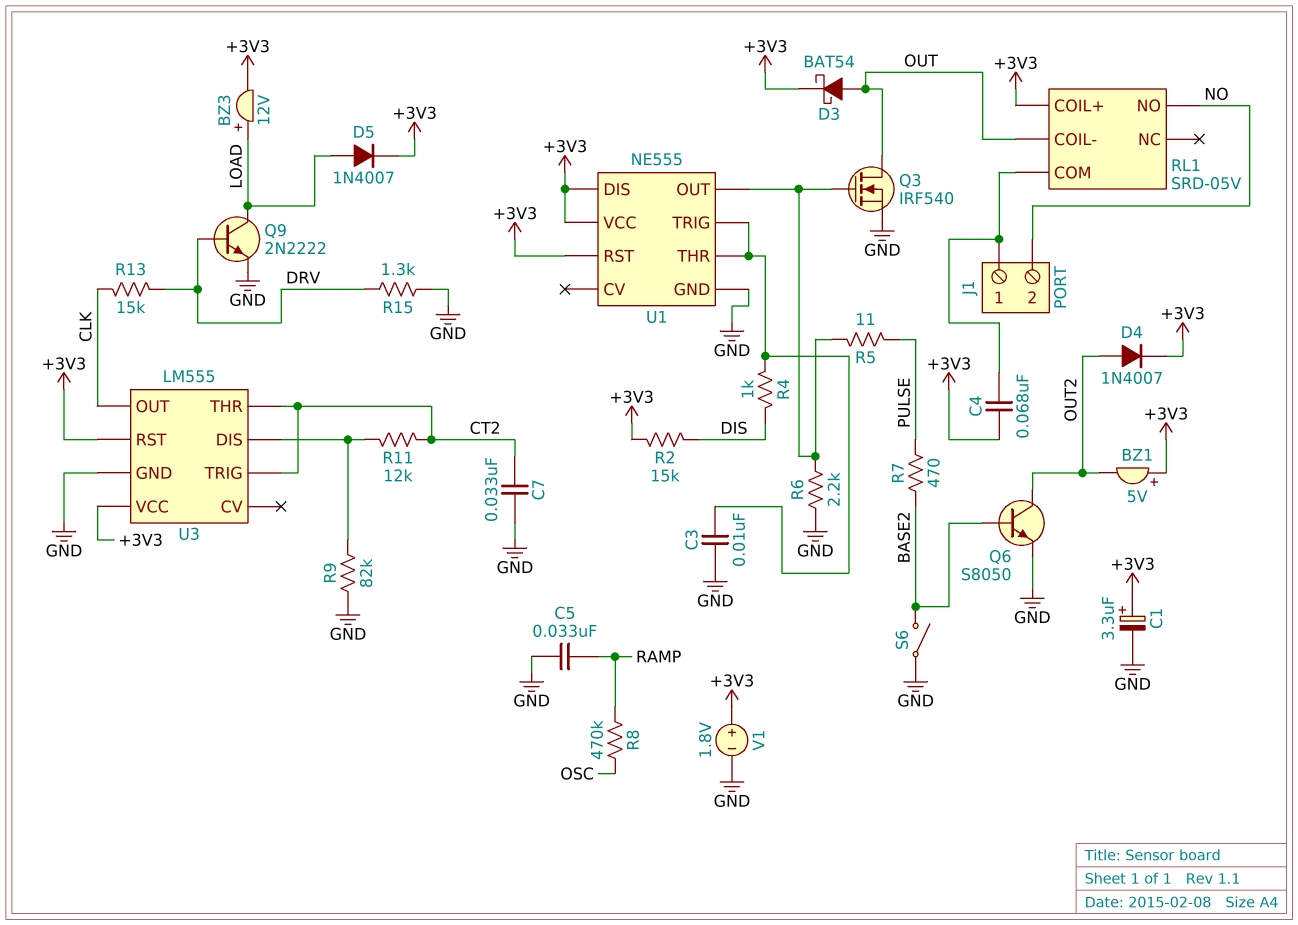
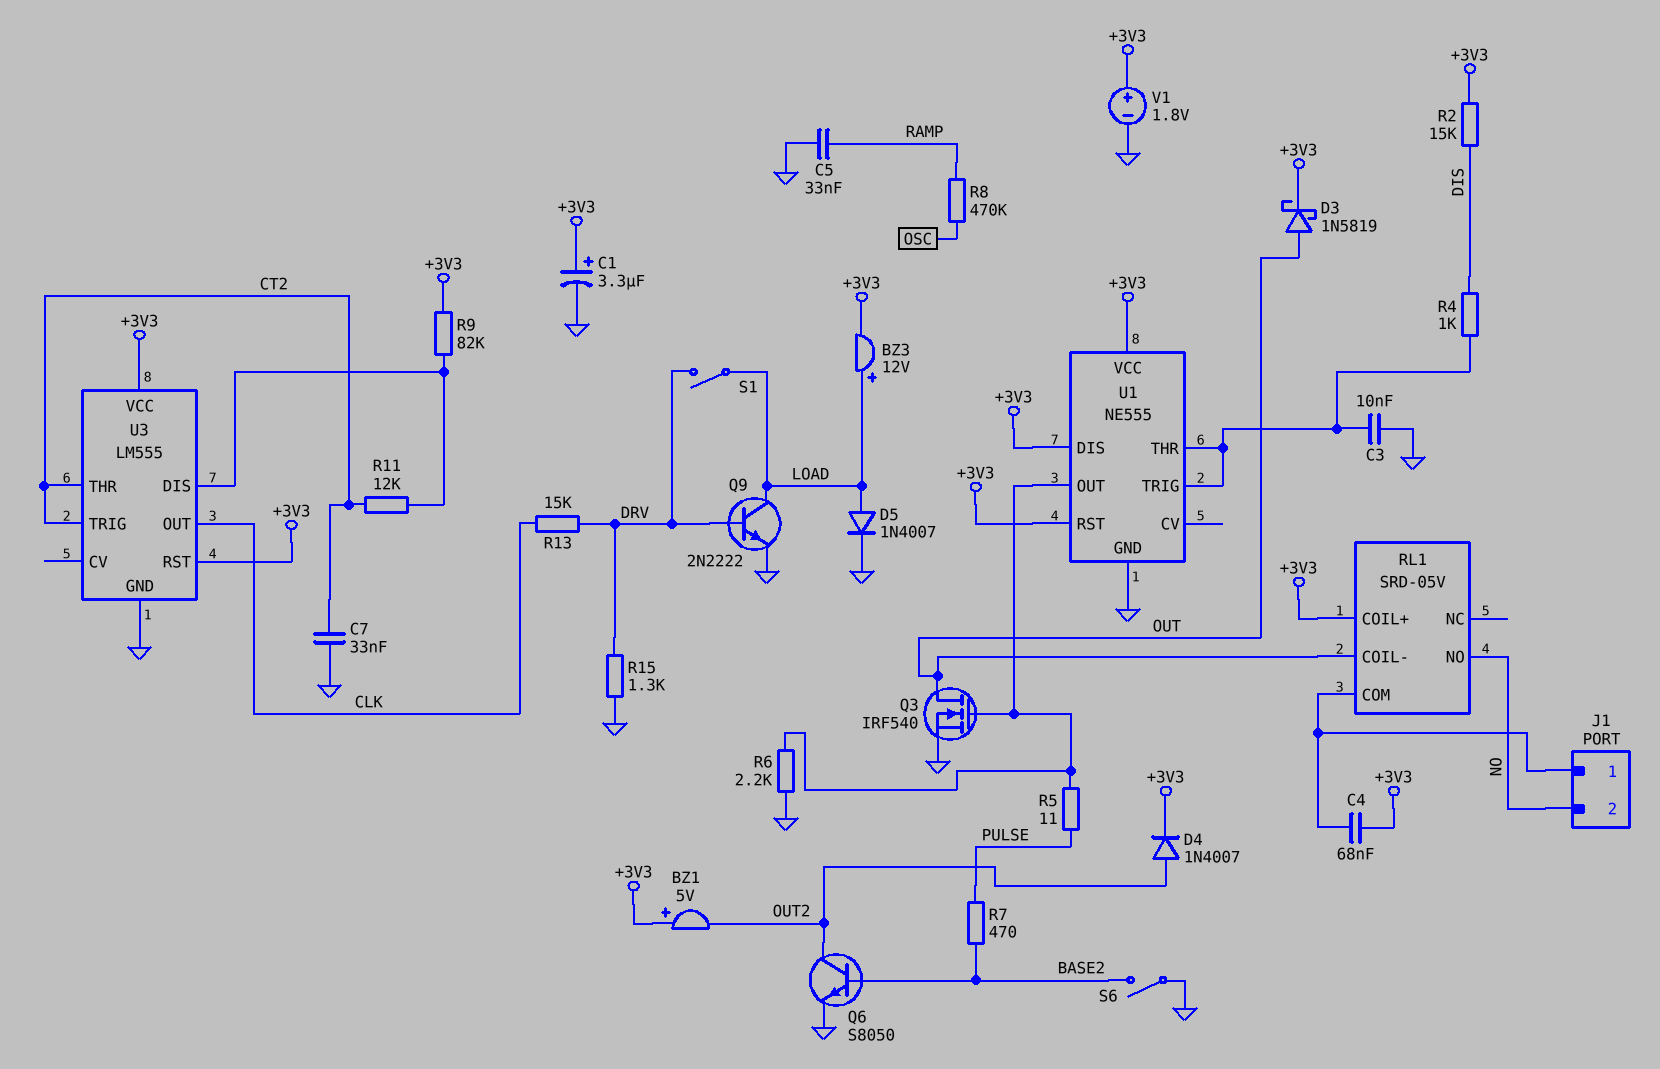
D3: schottky BAT54 (A OUT, K +3V3) -> schottky 1N5819 (A OUT, K +3V3)
D5: diode 1N4007 (A LOAD, K +3V3) -> diode 1N4007 (A LOAD, K GND)
R9: 82k (GND, U3/DIS) -> 82k (+3V3, U3/DIS)
S1: none -> switch (DRV, LOAD)

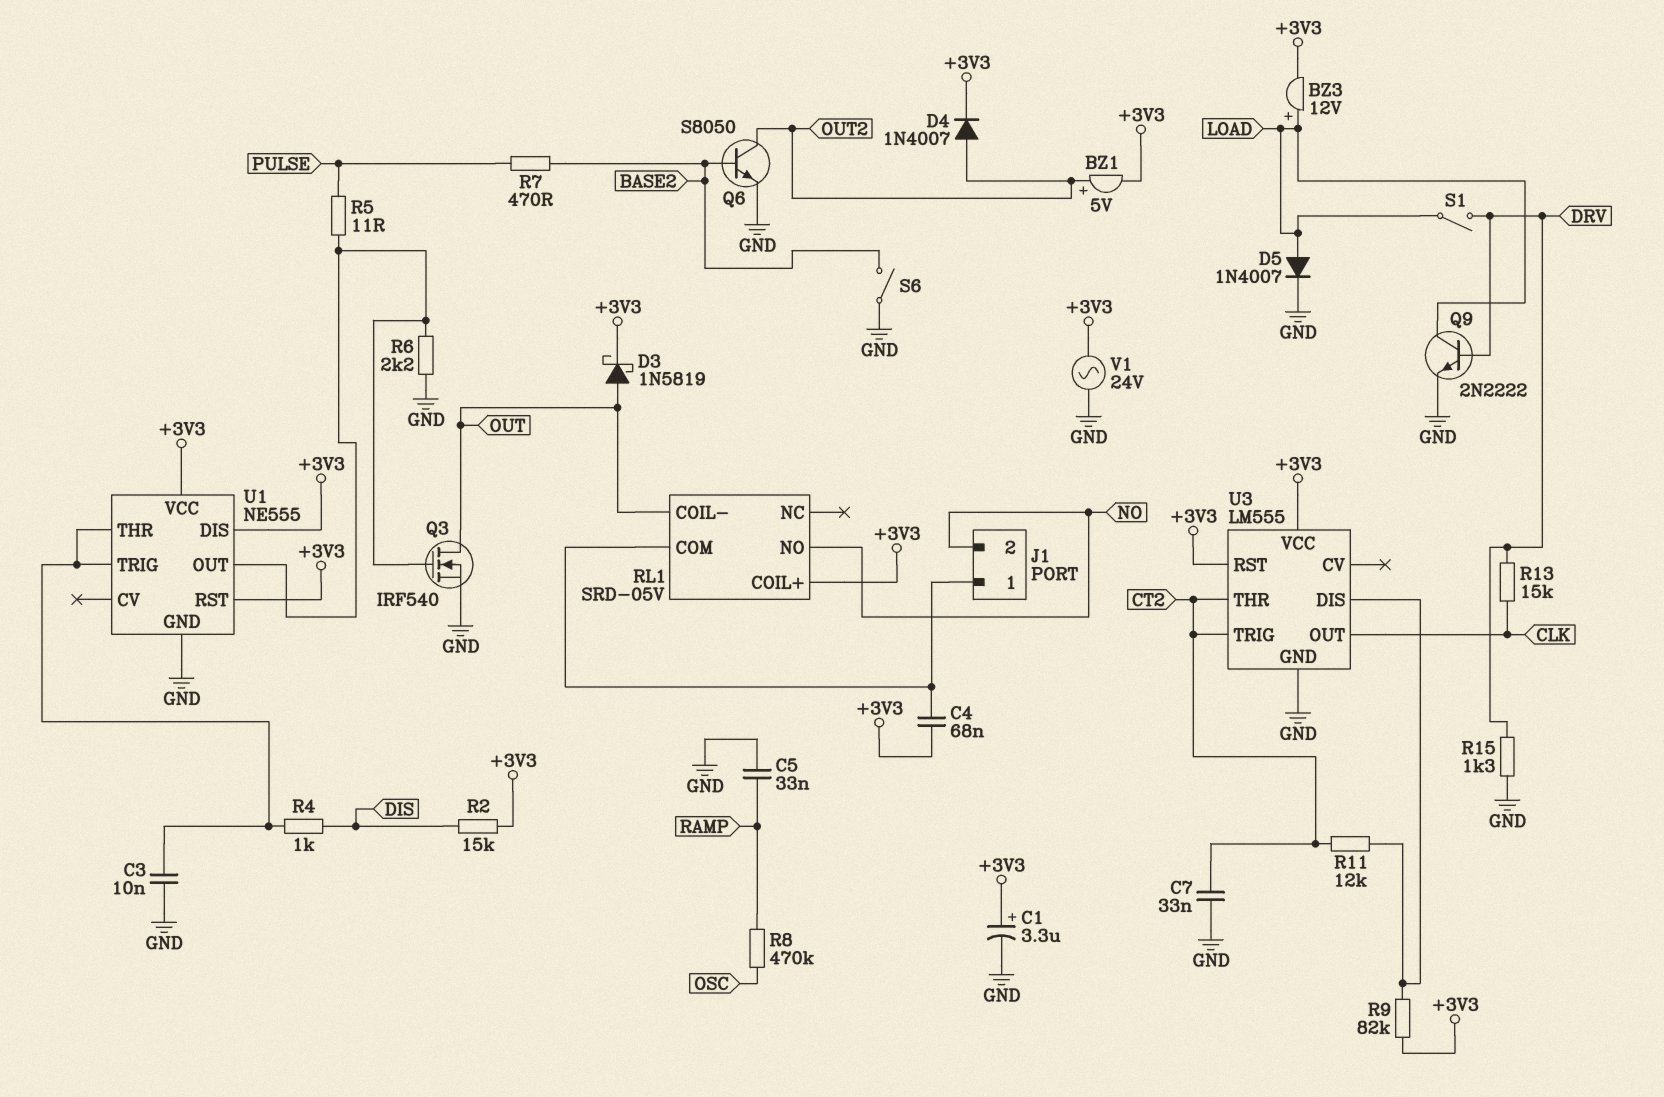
BZ1: buzzer 5V (plus +3V3, minus OUT2) -> buzzer 5V (plus OUT2, minus +3V3)
V1: 1.8V (plus +3V3, minus GND) -> AC 24V (+3V3, GND)

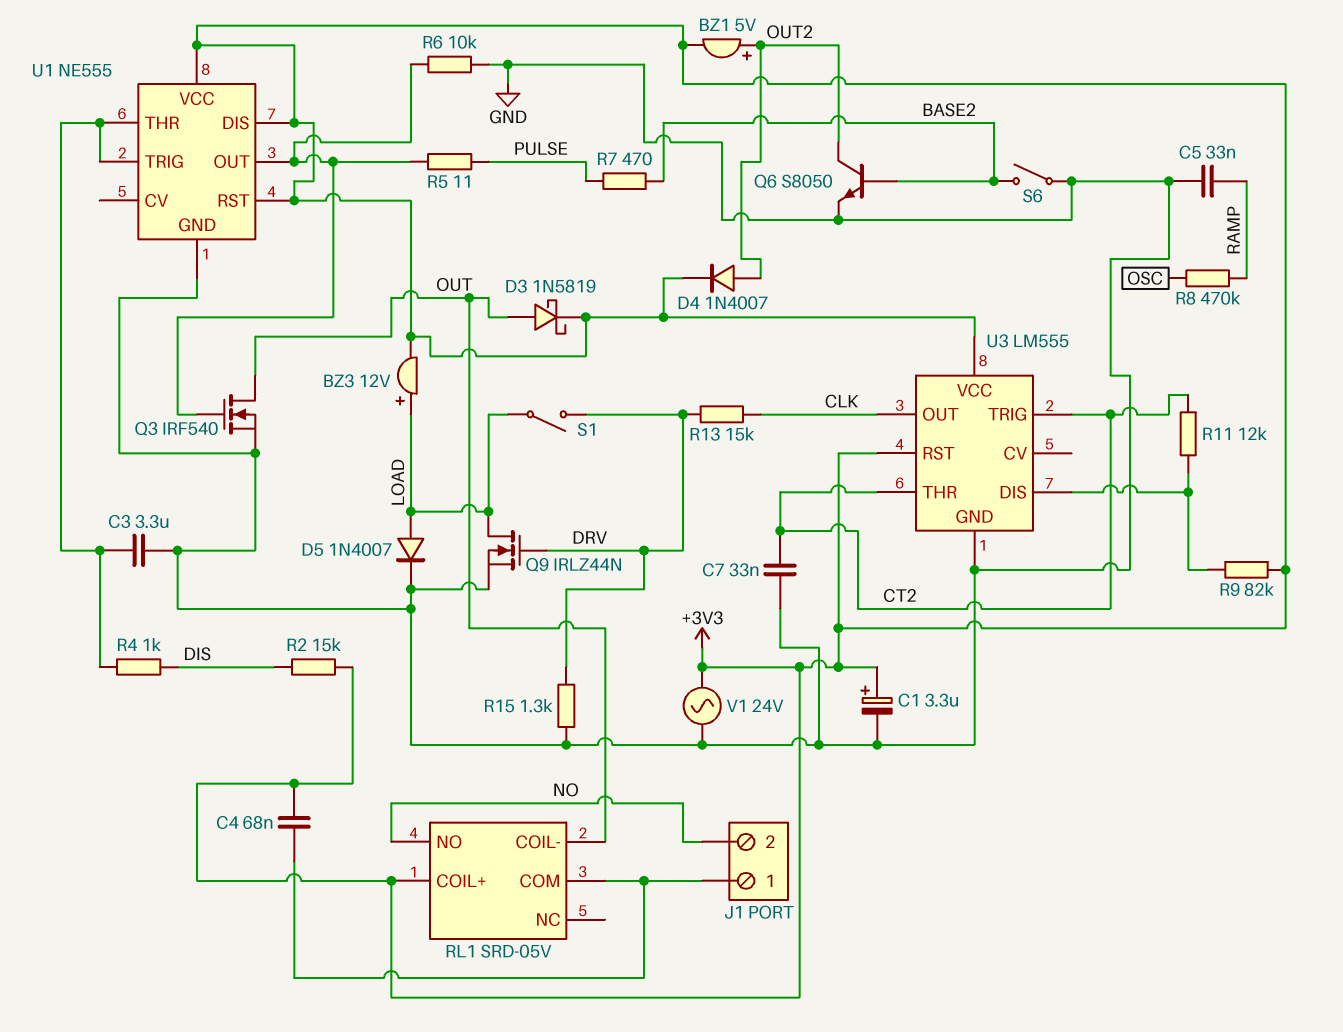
C3: 10nF (GND, U1/THR) -> 3.3uF (GND, U1/THR)
Q9: NPN 2N2222 (B DRV, C LOAD, E GND) -> NMOS IRLZ44N (G DRV, D LOAD, S GND)
R6: 2.2k (GND, U1/OUT) -> 10k (GND, U1/OUT)

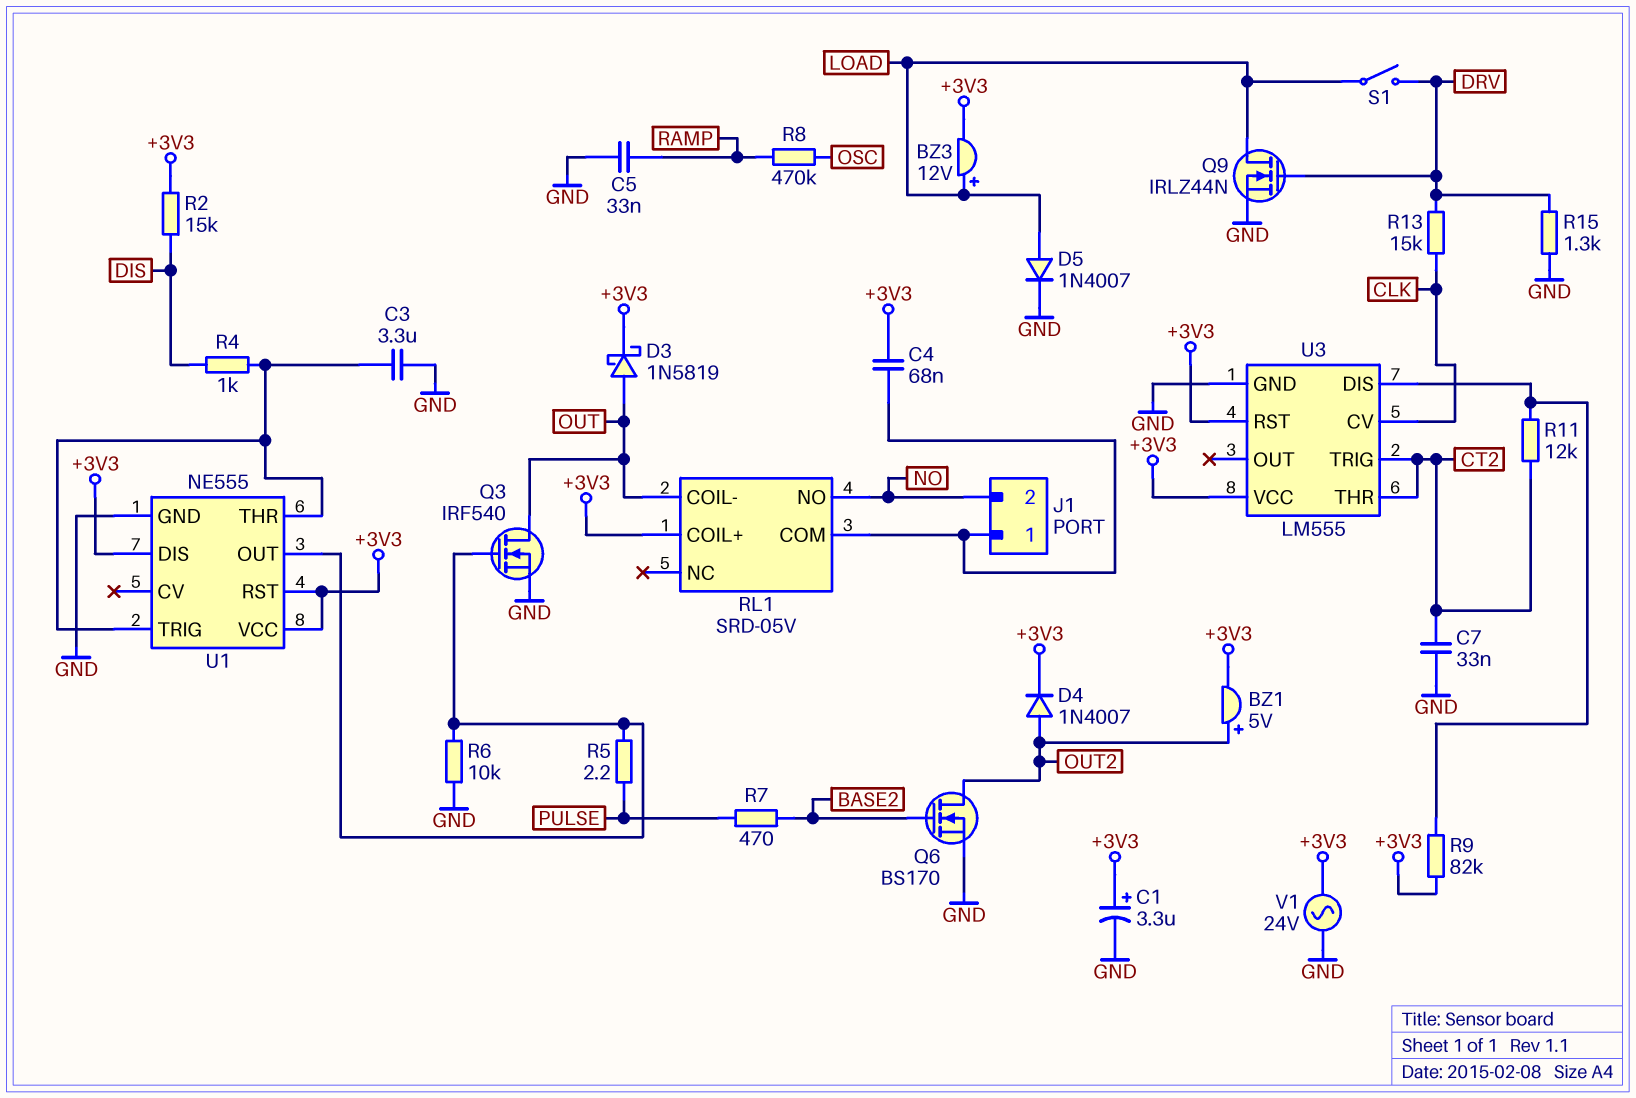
Q6: NPN S8050 (B BASE2, C OUT2, E GND) -> NMOS BS170 (G BASE2, D OUT2, S GND)
R5: 11 (PULSE, U1/OUT) -> 2.2 (PULSE, U1/OUT)
S6: switch (BASE2, GND) -> none
U3 pin CV: none -> CLK
U3 pin OUT: CLK -> none

